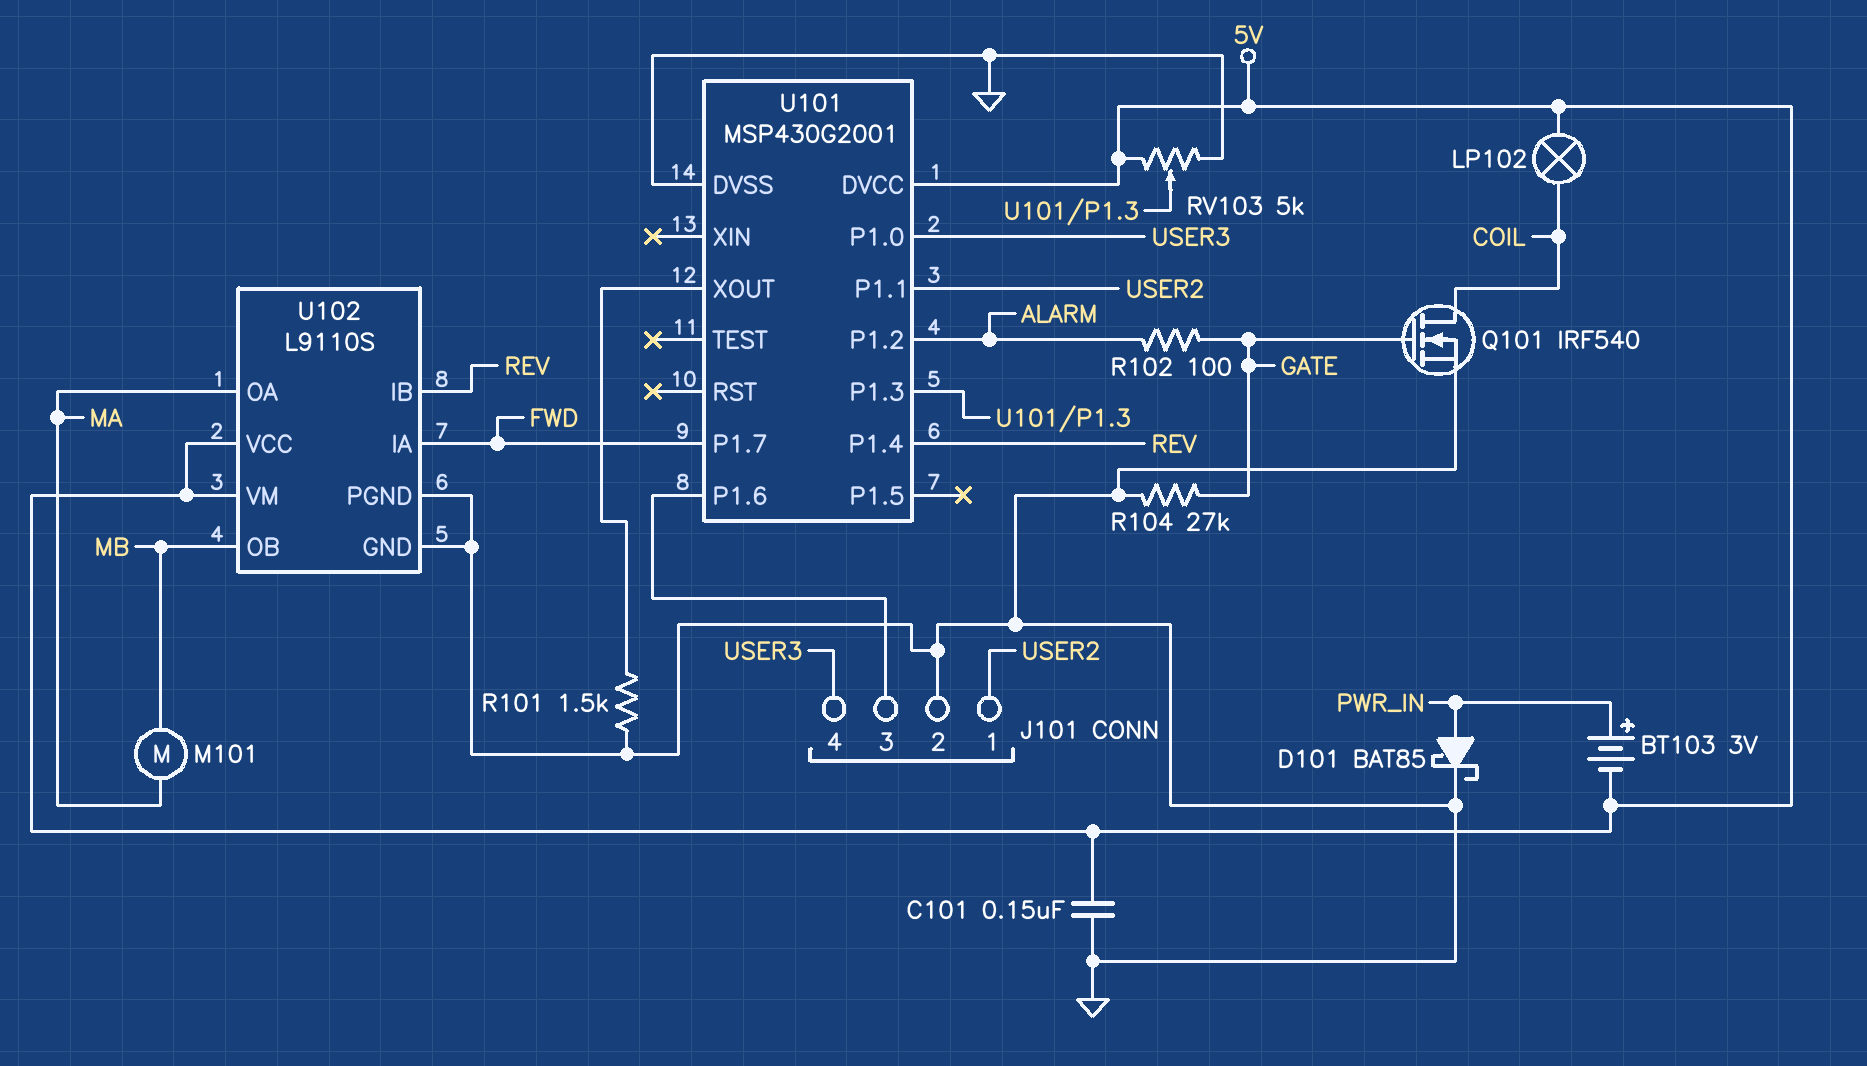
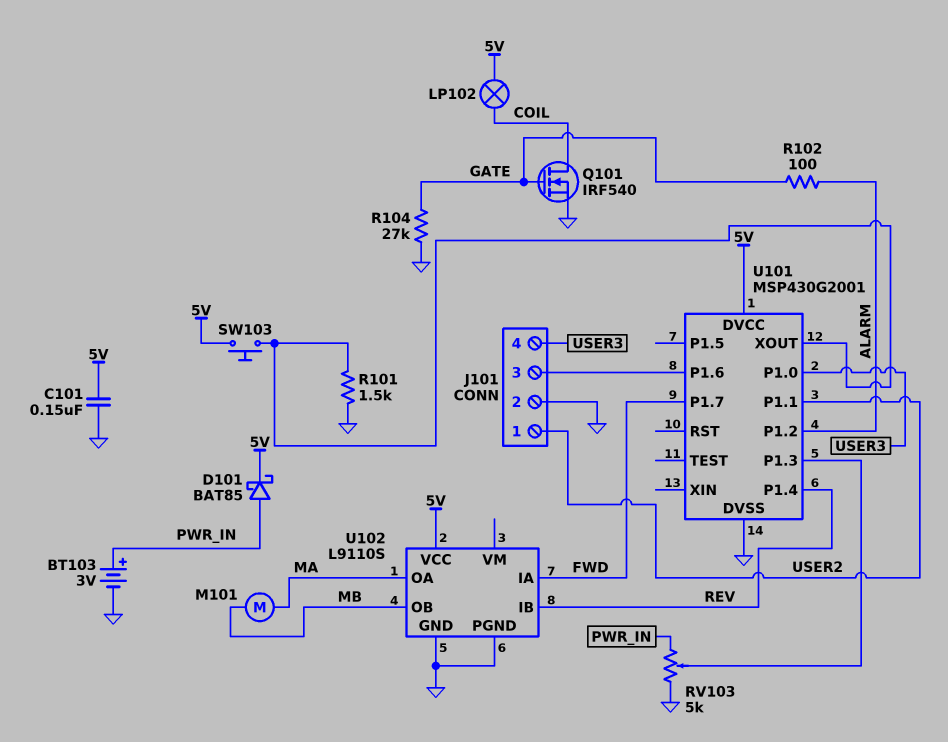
BT103: 3V (plus PWR_IN, minus 5V) -> 3V (plus PWR_IN, minus GND)
D101: schottky BAT85 (A PWR_IN, K GND) -> schottky BAT85 (A PWR_IN, K 5V)
RV103: 5k (5V, GND, wiper U101/P1.3) -> 5k (GND, PWR_IN, wiper U101/P1.3)
SW103: none -> button (5V, U101/XOUT)
U102 pin VM: 5V -> none

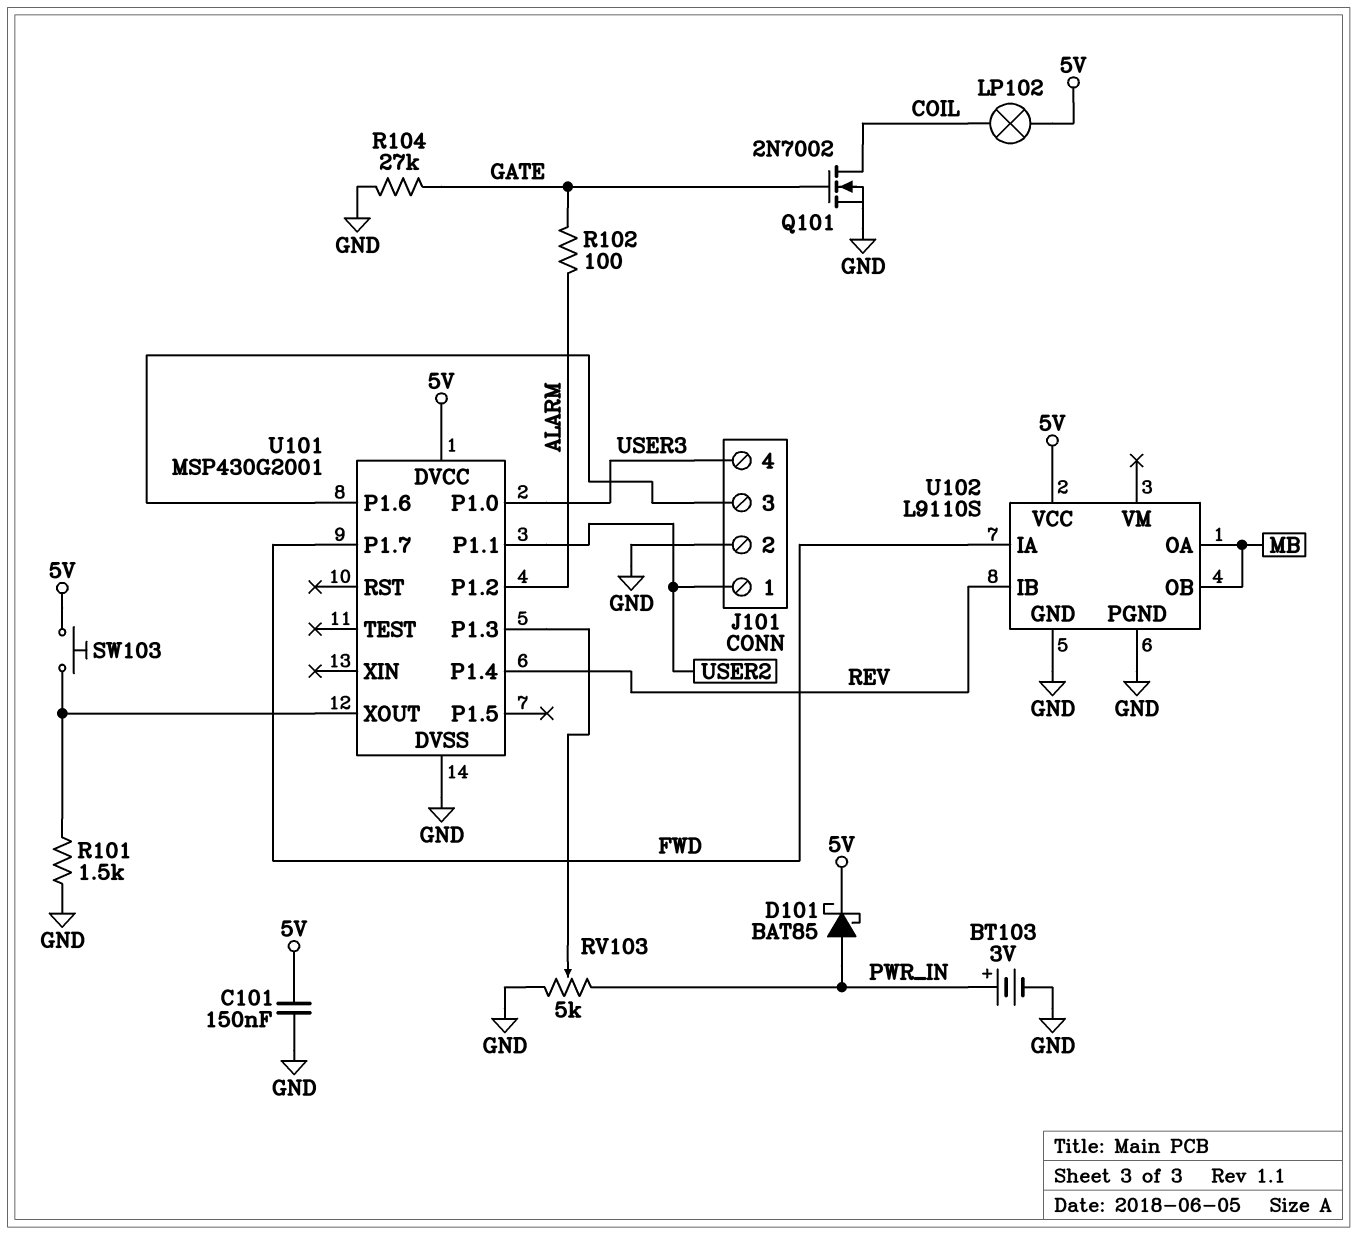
M101: motor (MA, MB) -> none
Q101: NMOS IRF540 (G GATE, D COIL, S GND) -> NMOS 2N7002 (G GATE, D COIL, S GND)
U102 pin OA: MA -> MB

